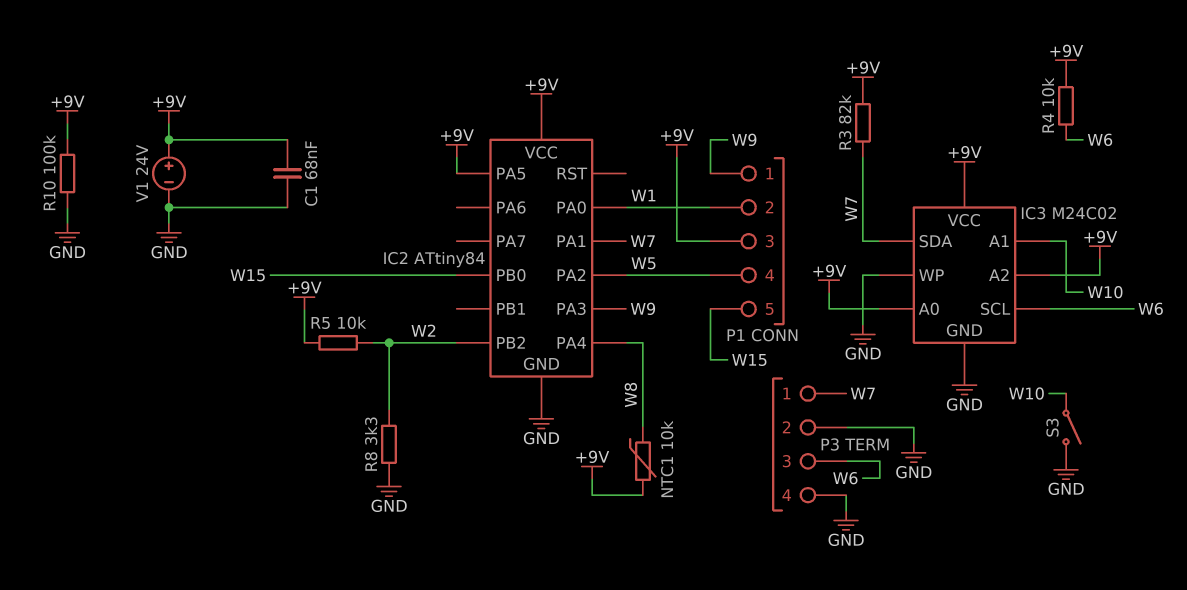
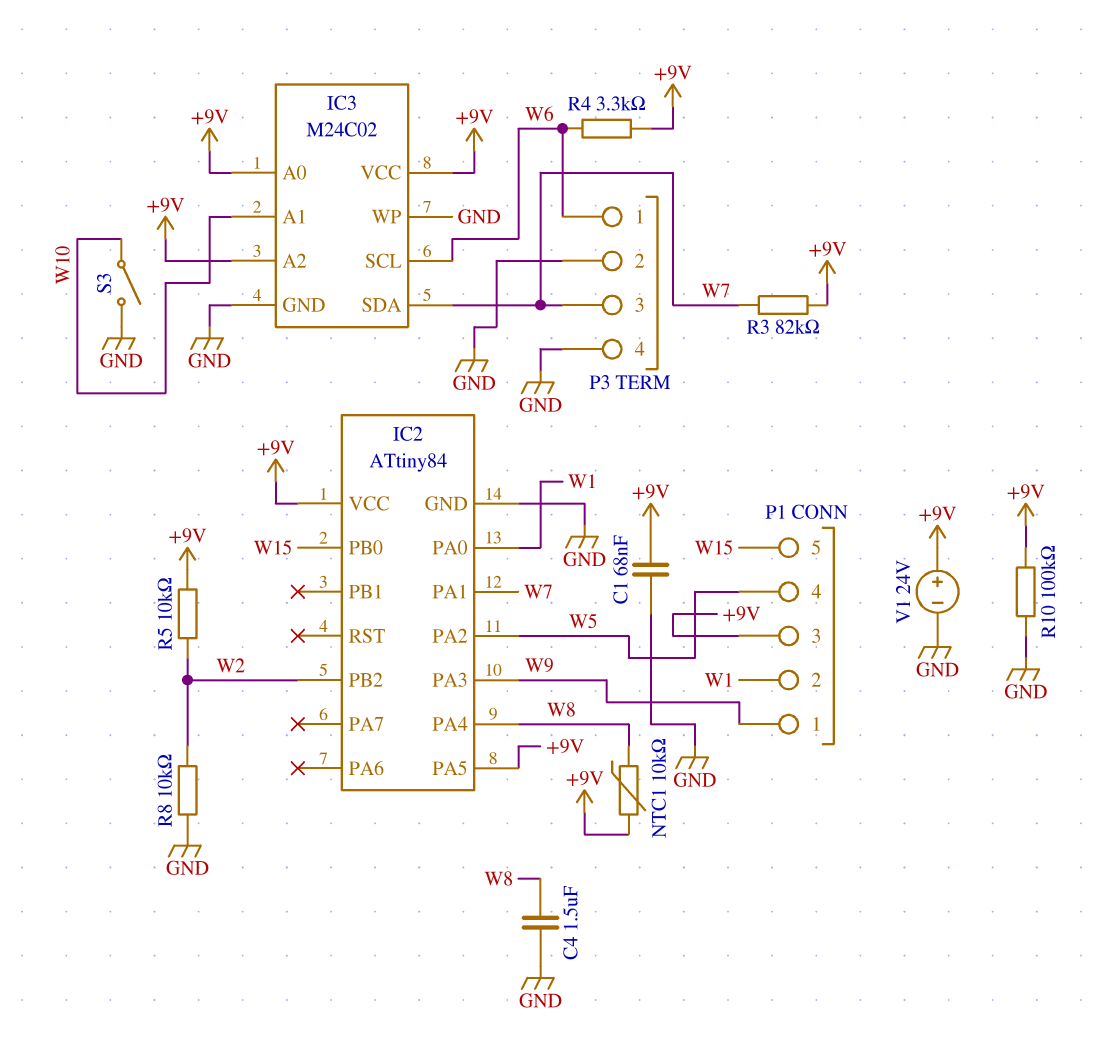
C4: none -> 1.5uF (GND, W8)
P3 pin 1: W7 -> W6
P3 pin 3: W6 -> W7
R4: 10k (+9V, W6) -> 3.3k (+9V, W6)
R8: 3.3k (GND, W2) -> 10k (GND, W2)

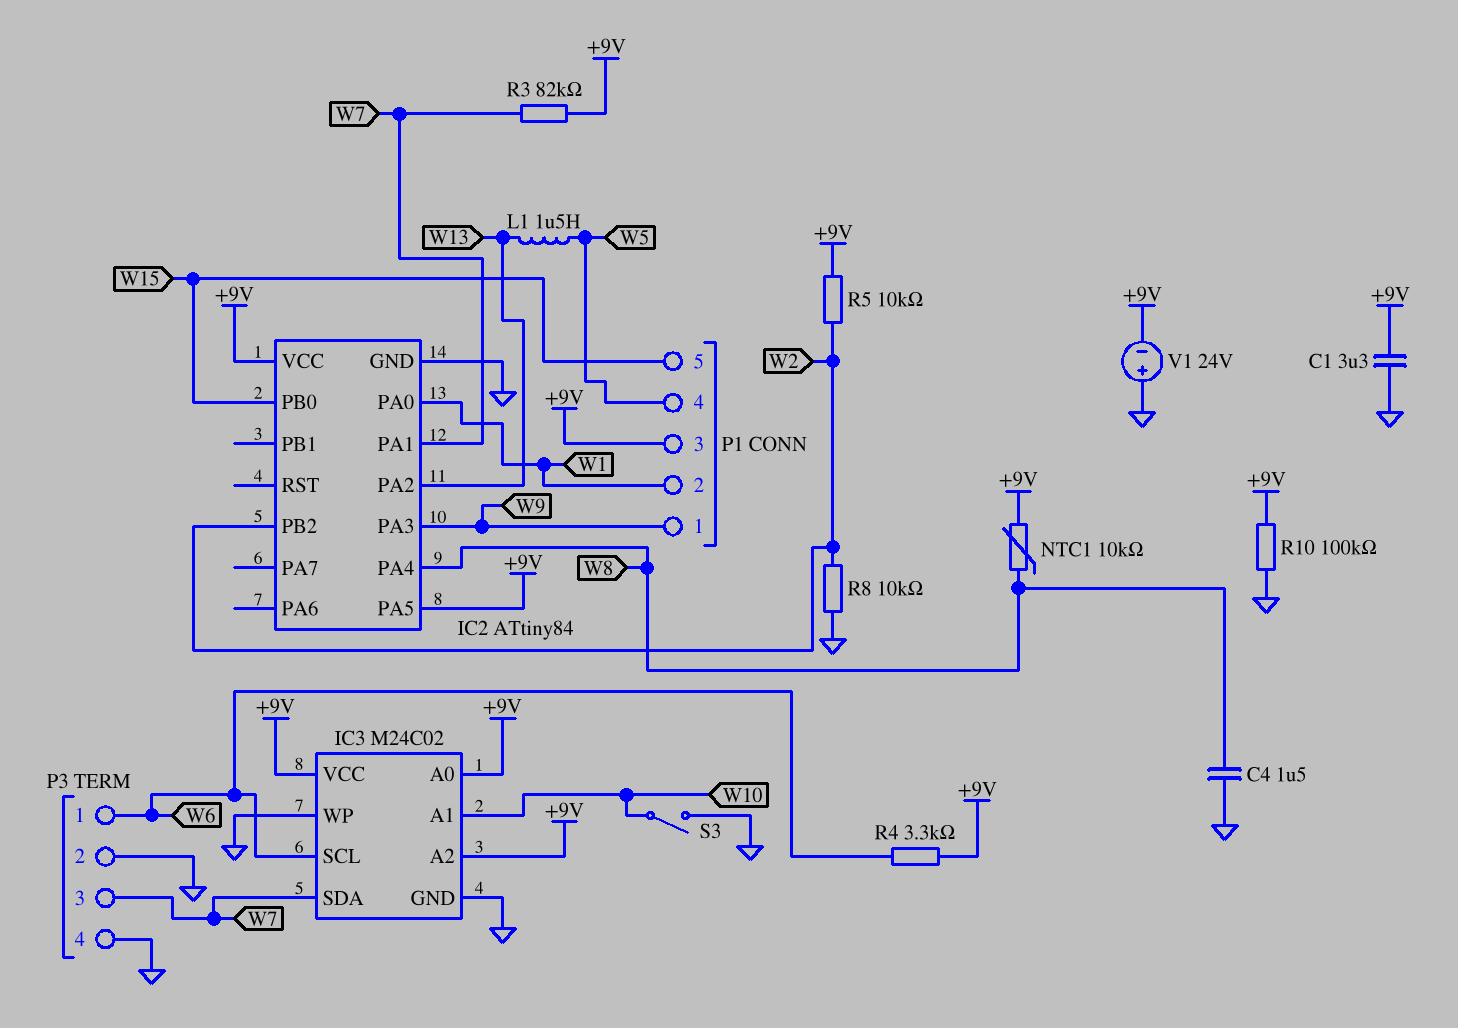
C1: 68nF (+9V, GND) -> 3.3uF (+9V, GND)
IC2 pin PA2: W5 -> W13
L1: none -> 1.5uH (W5, W13)
V1: 24V (plus +9V, minus GND) -> 24V (plus GND, minus +9V)

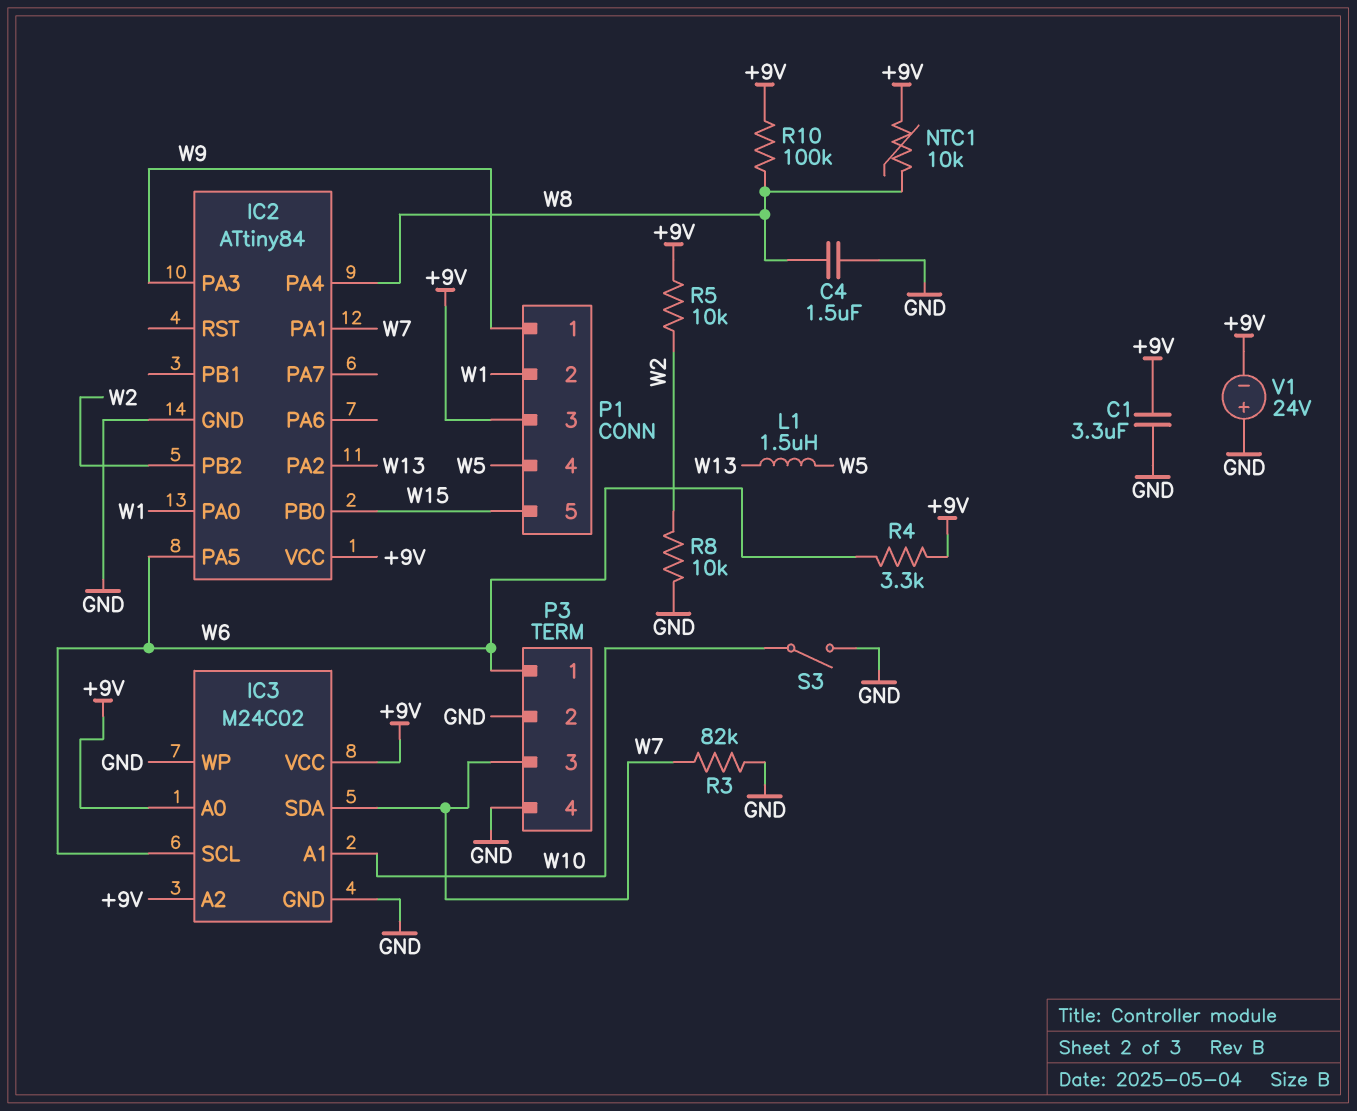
IC2 pin PA5: +9V -> W6
R3: 82k (+9V, W7) -> 82k (GND, W7)
R10: 100k (+9V, GND) -> 100k (+9V, W8)

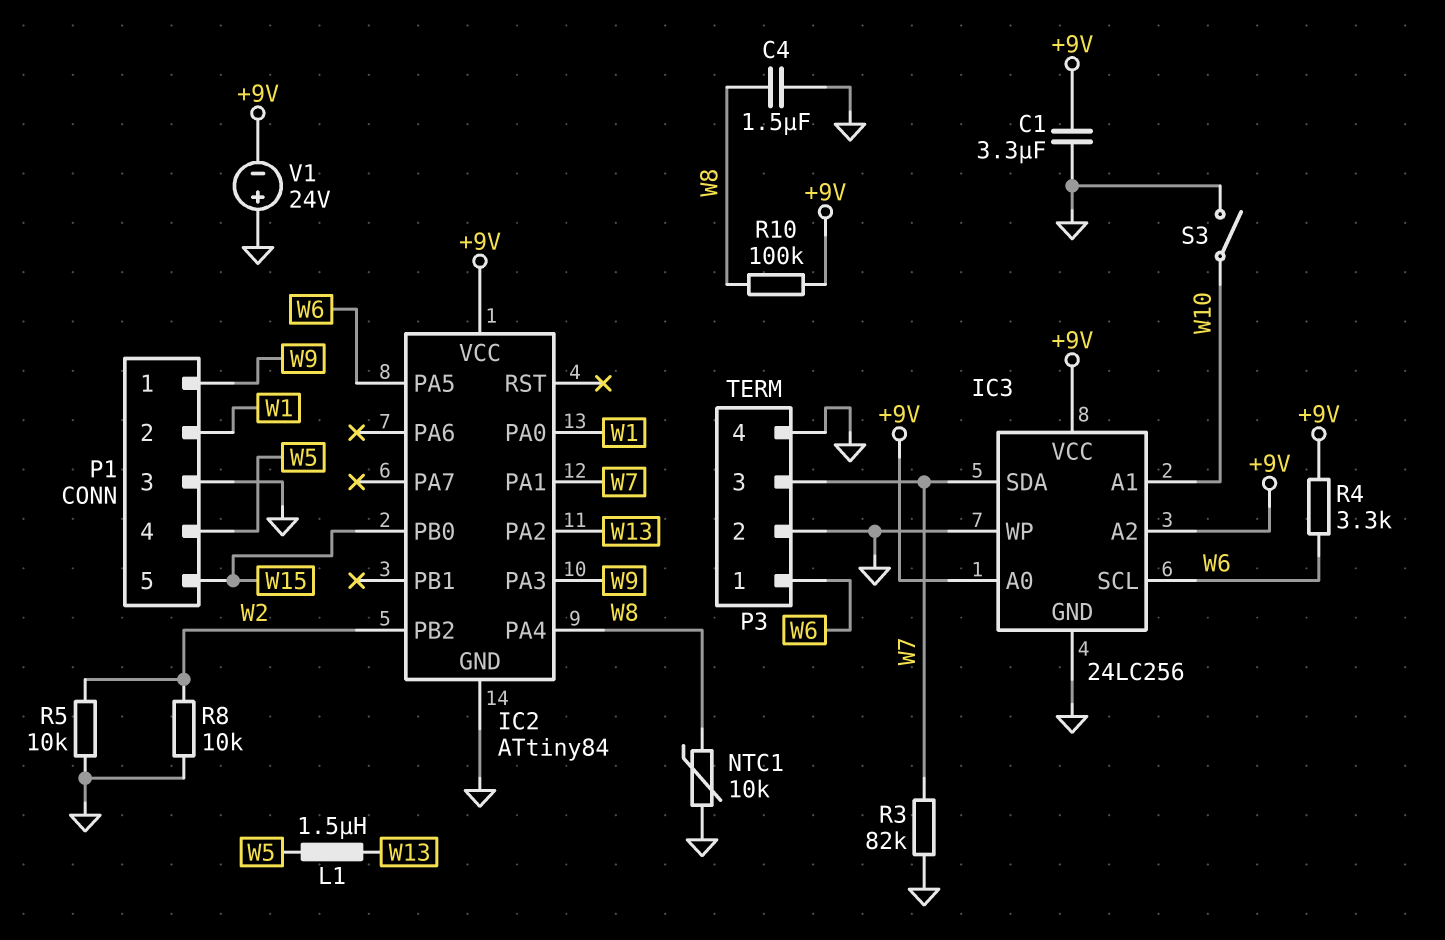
IC3: M24C02 -> 24LC256
NTC1: 10k (+9V, W8) -> 10k (GND, W8)
P1 pin 3: +9V -> GND
R5: 10k (+9V, W2) -> 10k (GND, W2)

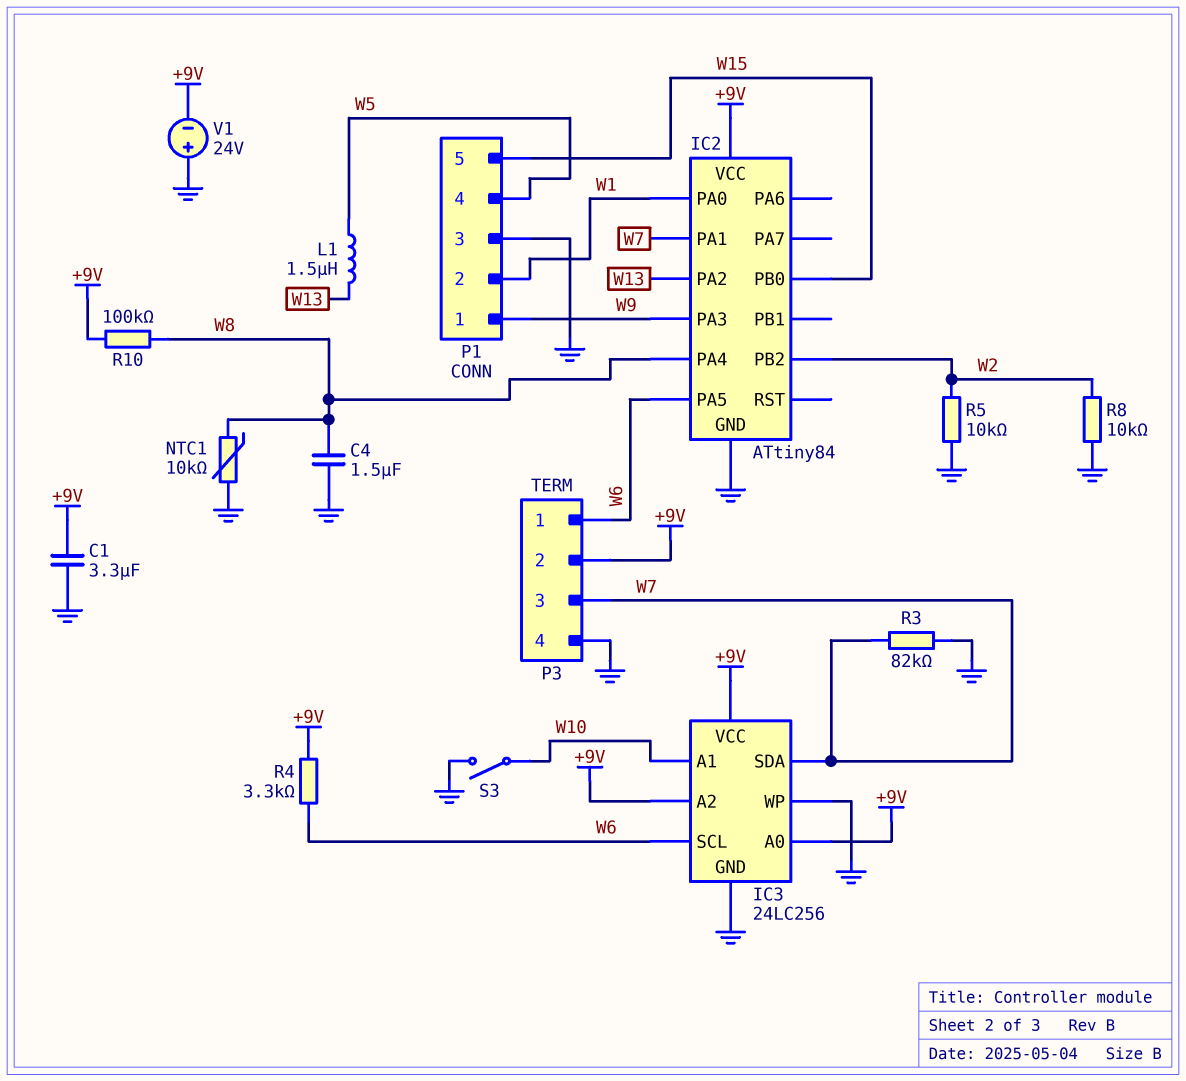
P3 pin 2: GND -> +9V

